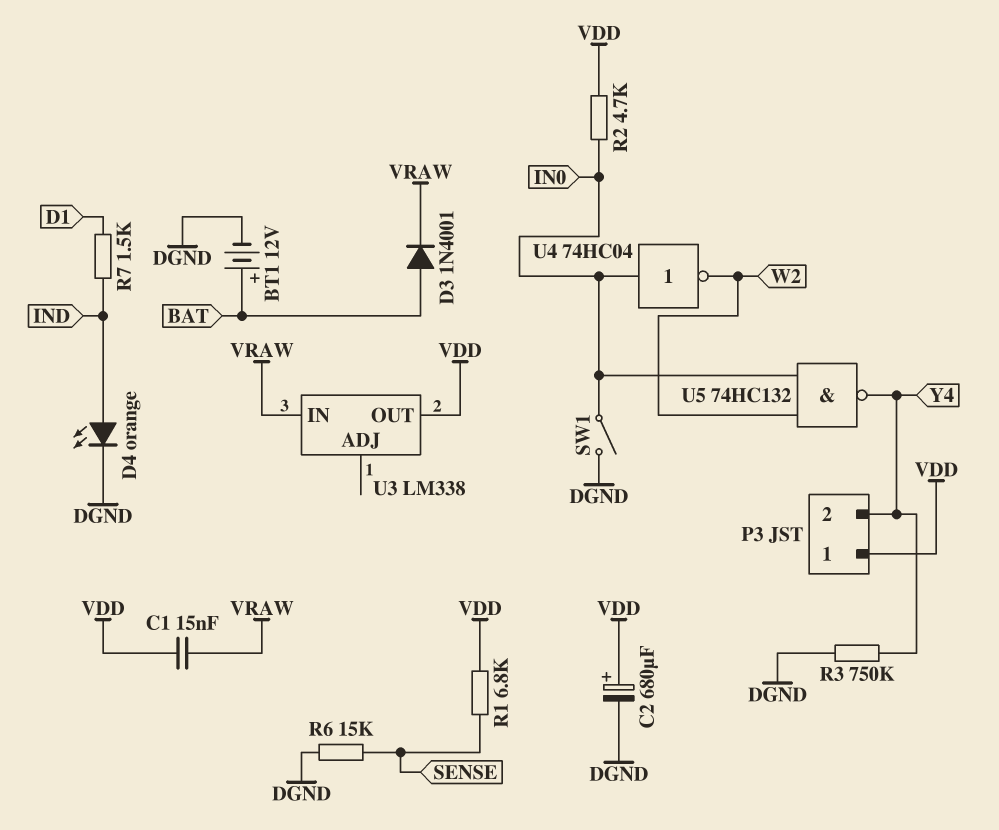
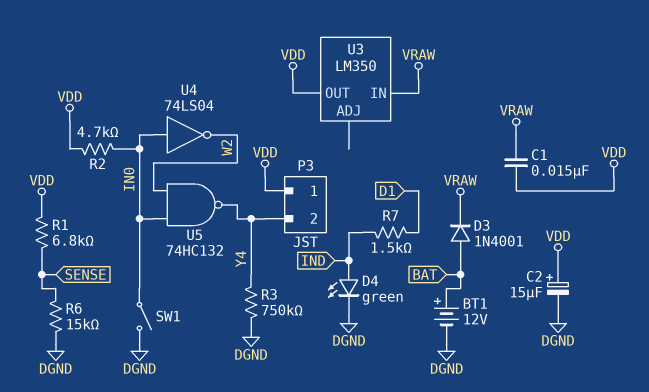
C2: 680uF (plus VDD, minus DGND) -> 15uF (plus VDD, minus DGND)
D4: LED orange (A IND, K DGND) -> LED green (A IND, K DGND)
U3: LM338 -> LM350
U4: NOT 74HC04 (in IN0, out W2) -> NOT 74LS04 (in IN0, out W2)

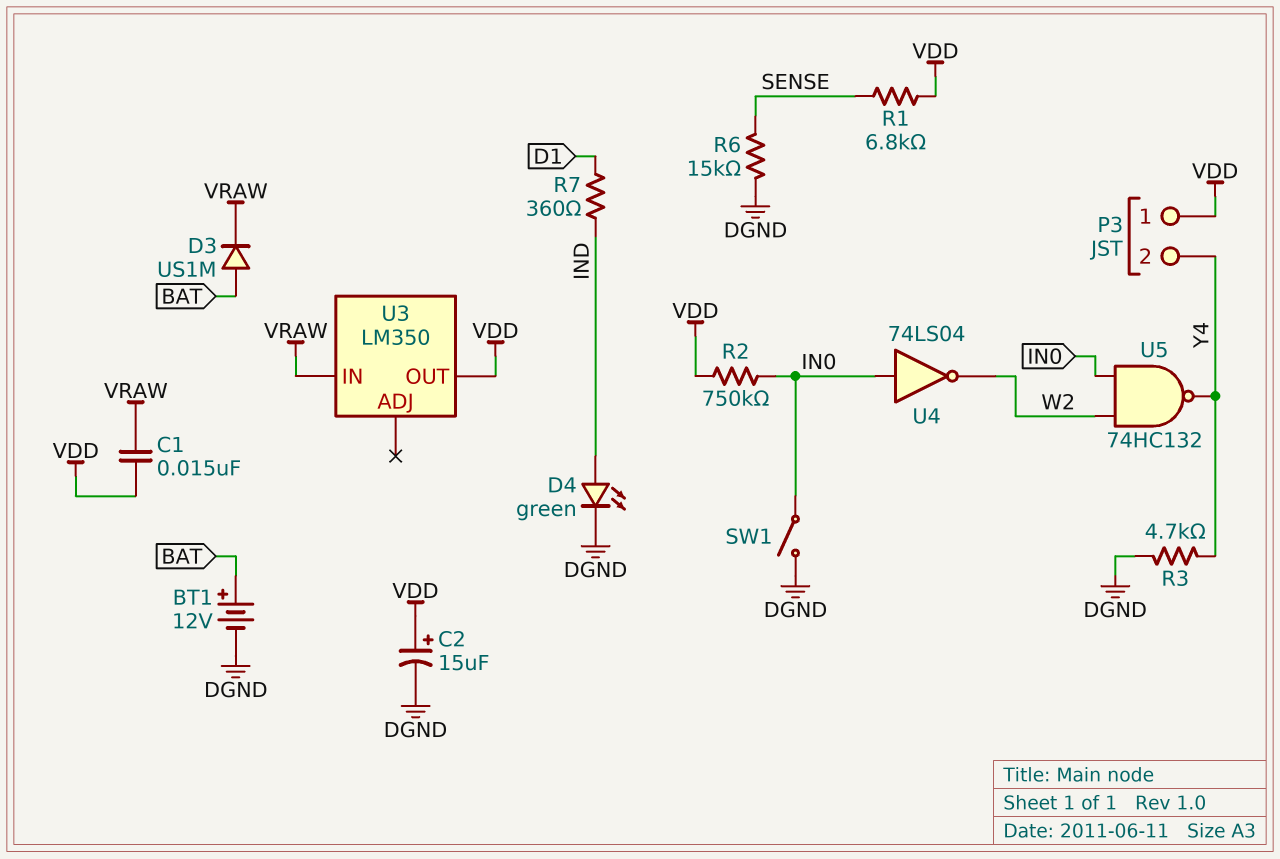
D3: diode 1N4001 (A BAT, K VRAW) -> diode US1M (A BAT, K VRAW)
R2: 4.7k (IN0, VDD) -> 750k (IN0, VDD)
R3: 750k (DGND, Y4) -> 4.7k (DGND, Y4)
R7: 1.5k (D1, IND) -> 360 (D1, IND)

